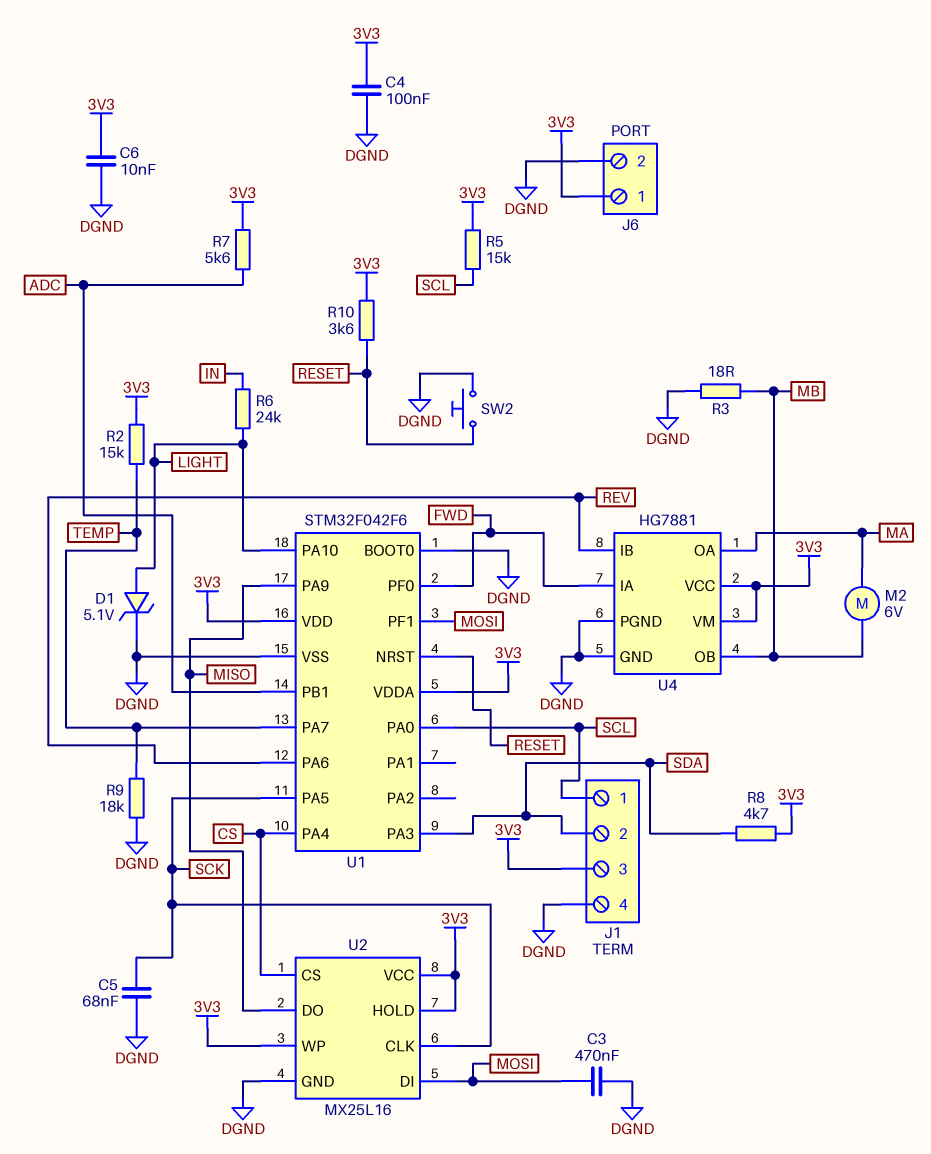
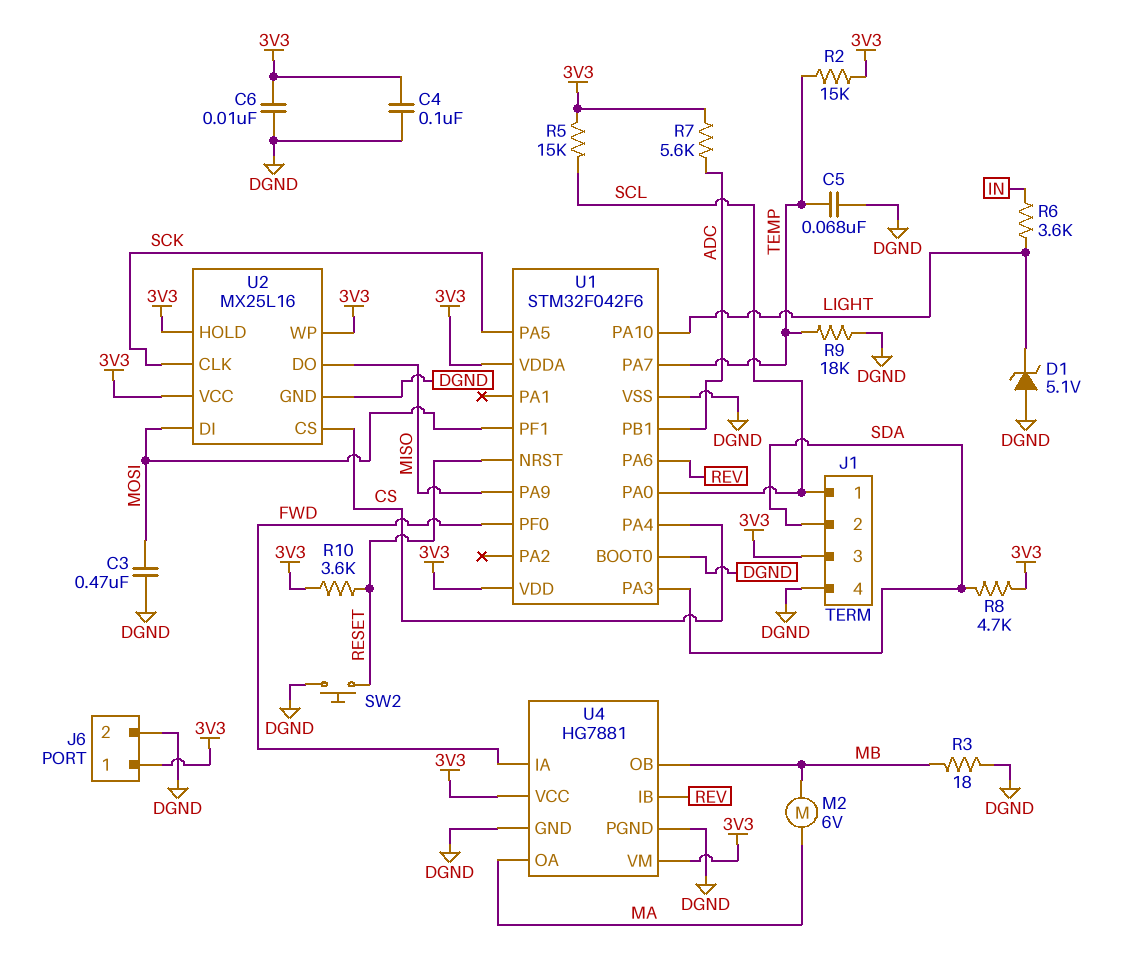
C5: 68nF (DGND, SCK) -> 68nF (DGND, TEMP)
D1: zener 5.1V (A LIGHT, K DGND) -> zener 5.1V (A DGND, K LIGHT)
R6: 24k (IN, LIGHT) -> 3.6k (IN, LIGHT)

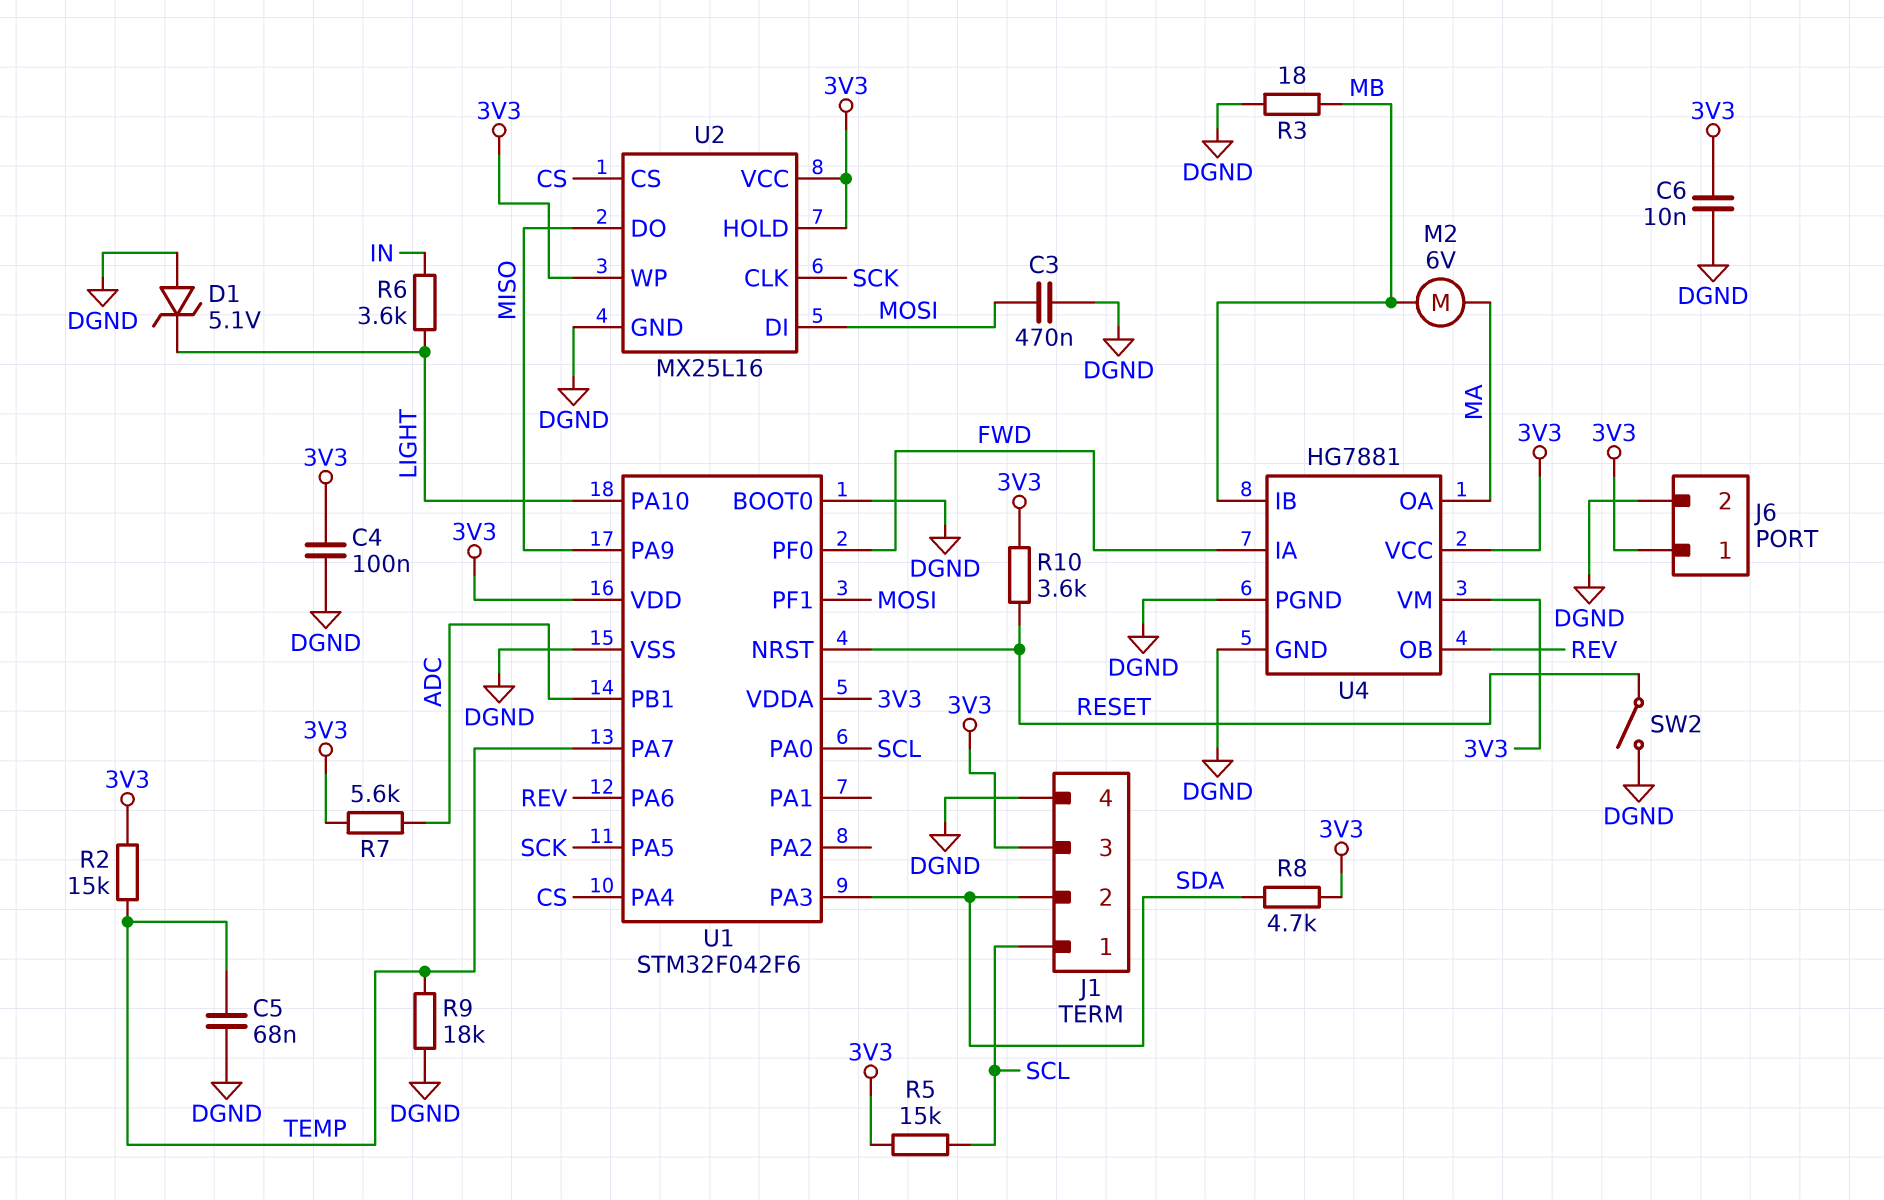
SW2: button (DGND, RESET) -> switch (DGND, RESET)
U4 pin IB: REV -> MB
U4 pin OB: MB -> REV

